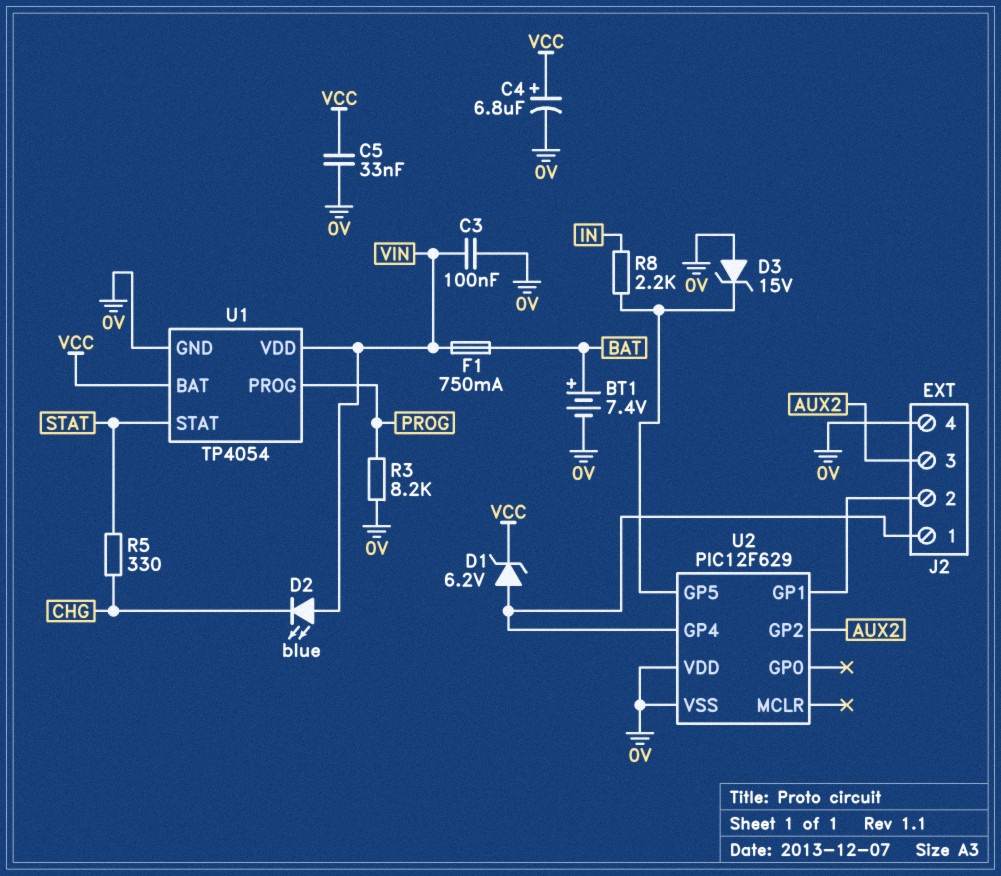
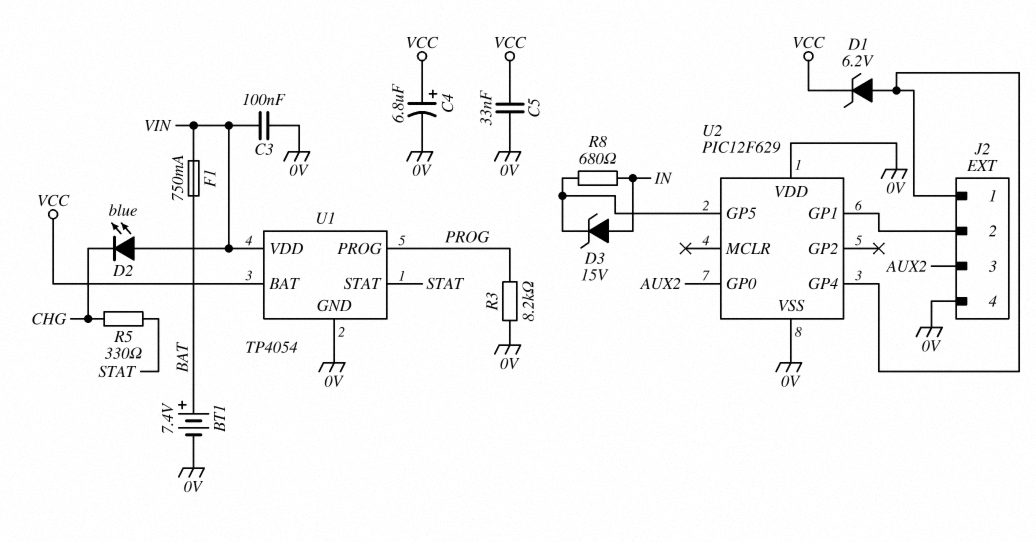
D3: zener 15V (A 0V, K U2/GP5) -> zener 15V (A IN, K U2/GP5)
R8: 2.2k (IN, U2/GP5) -> 680 (IN, U2/GP5)
U2 pin GP0: none -> AUX2
U2 pin GP2: AUX2 -> none

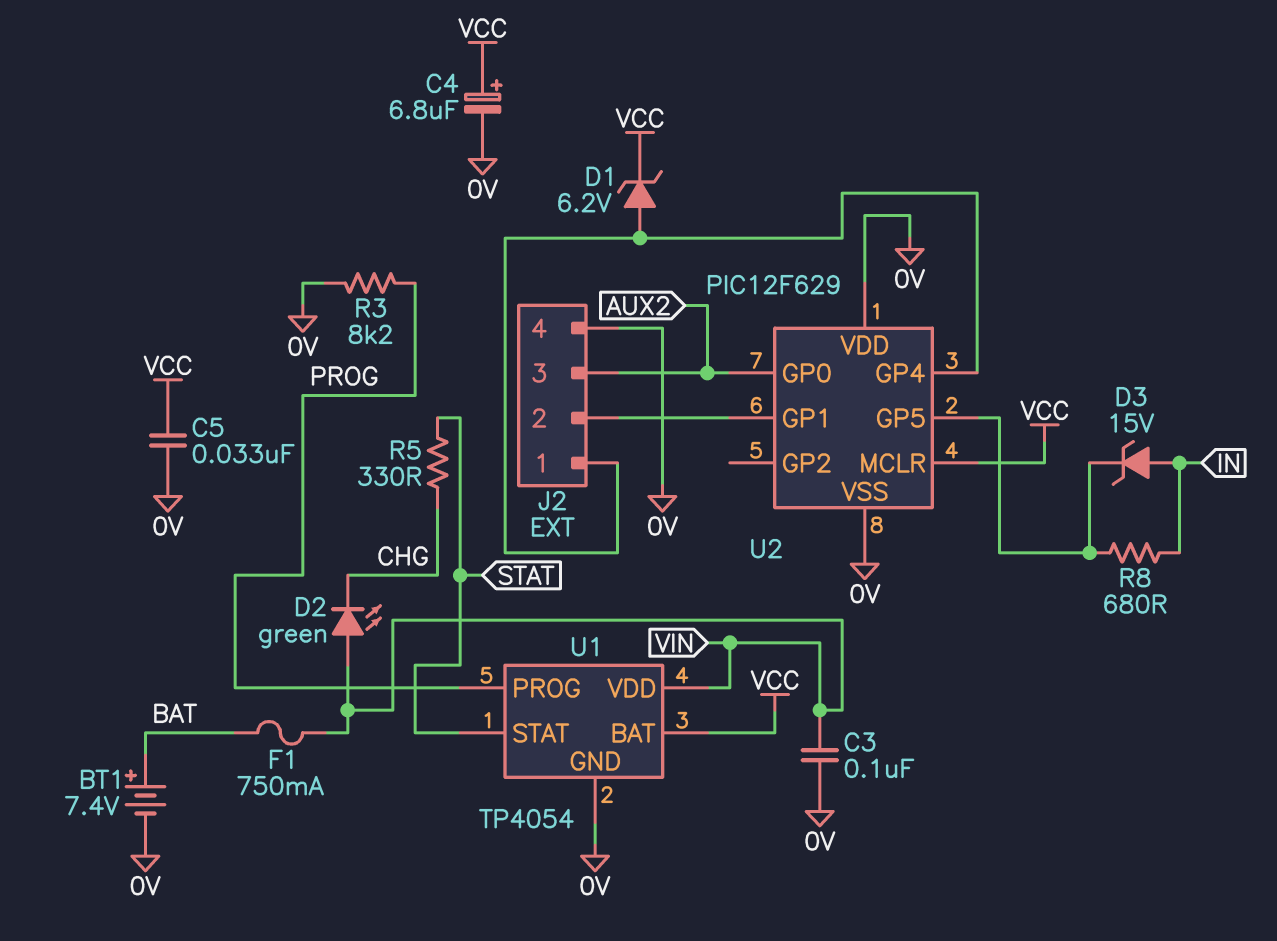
D2: LED blue (A VIN, K CHG) -> LED green (A VIN, K CHG)
U2 pin MCLR: none -> VCC

